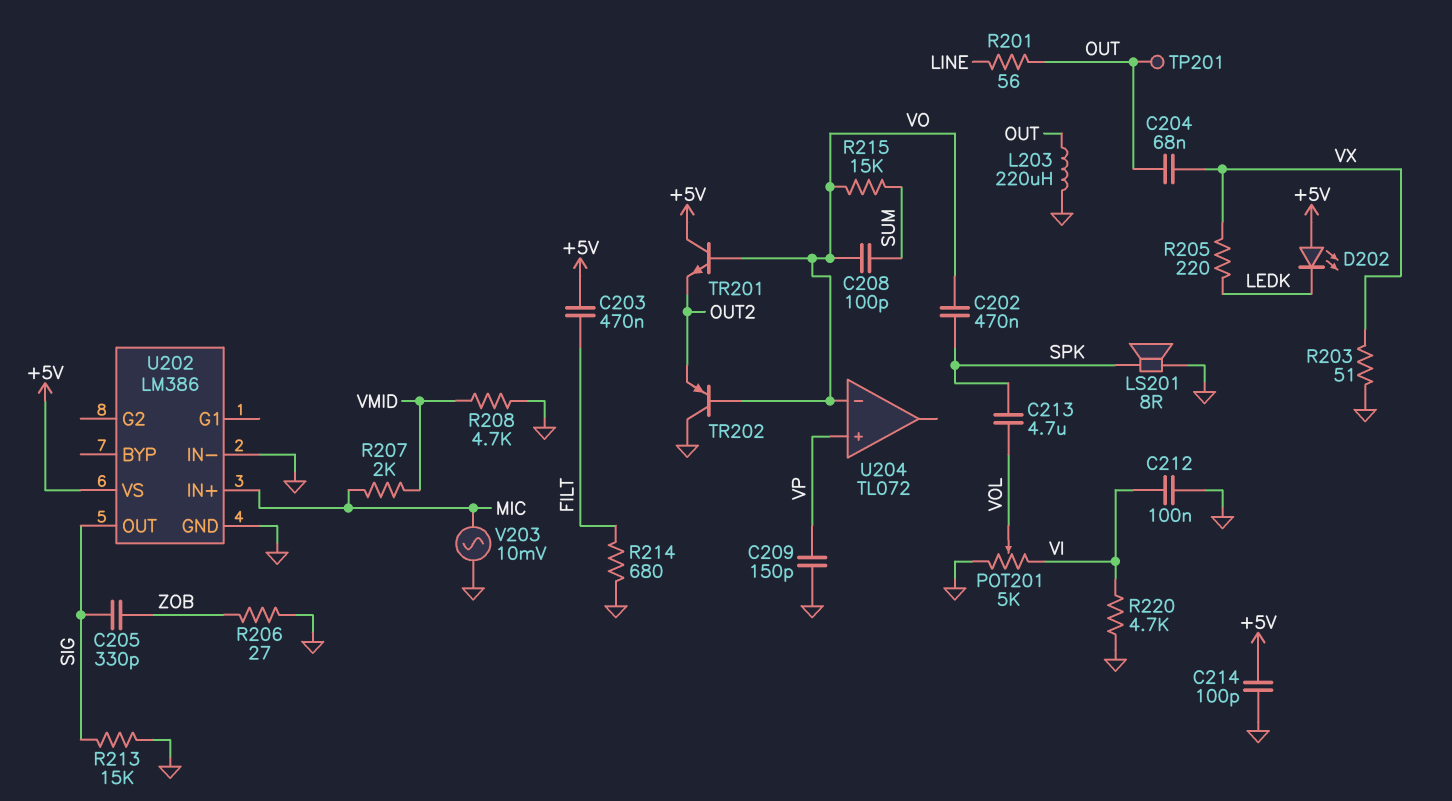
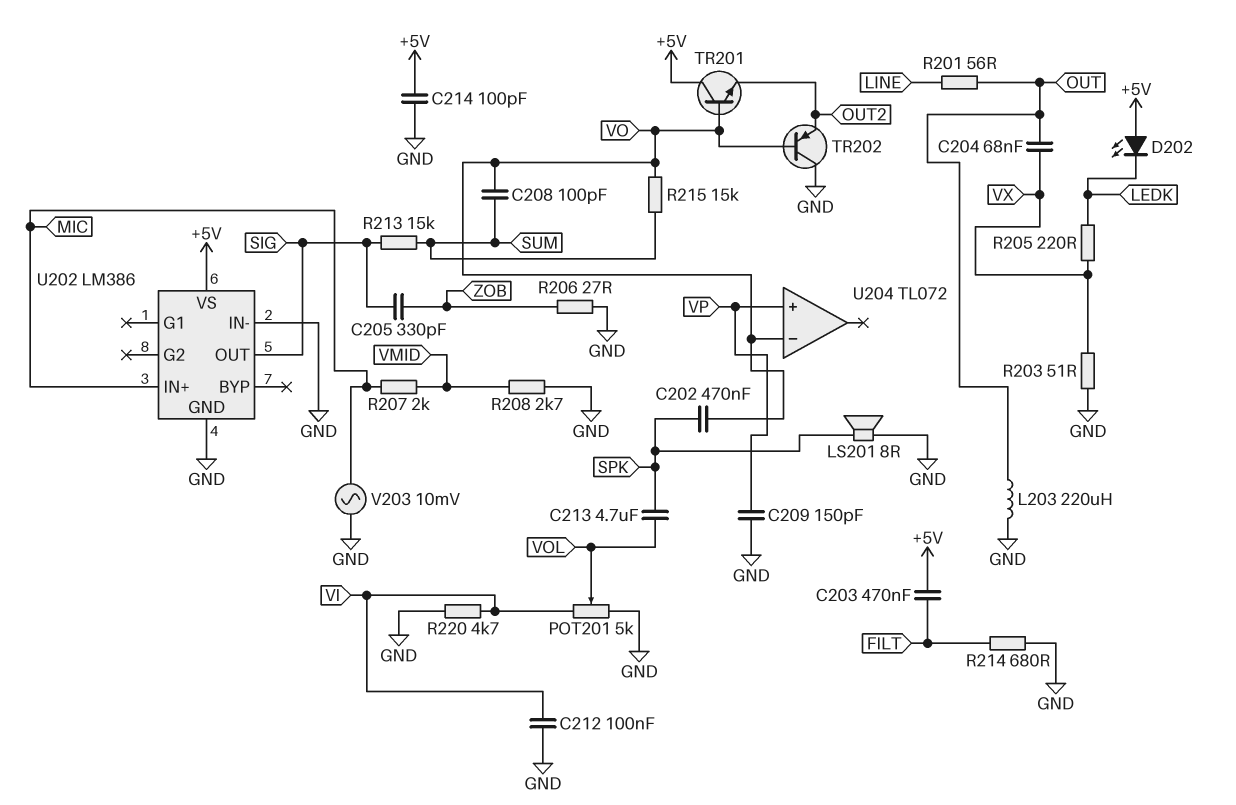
R208: 4.7k (GND, VMID) -> 2.7k (GND, VMID)
R213: 15k (GND, SIG) -> 15k (SIG, SUM)
TP201: test point (OUT) -> none

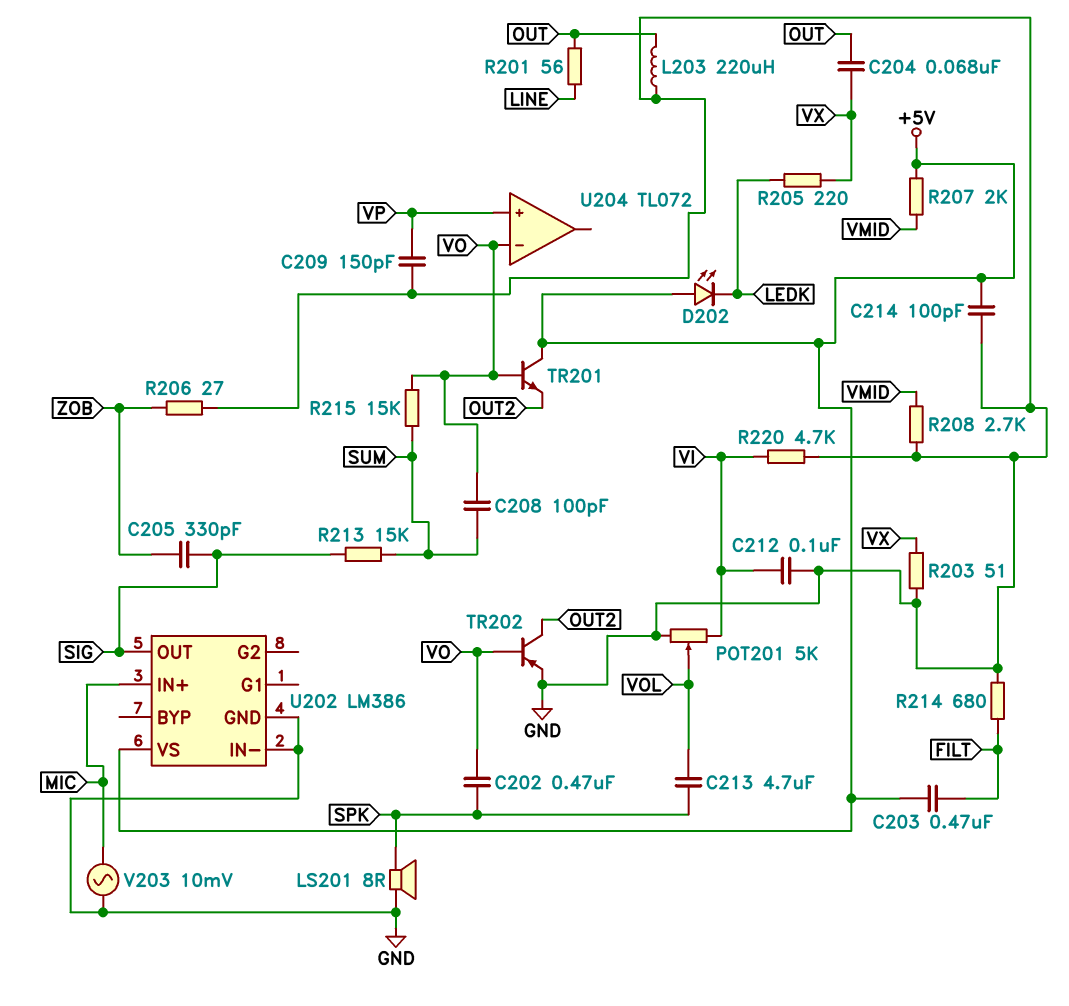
R207: 2k (MIC, VMID) -> 2k (+5V, VMID)
TR202: PNP (B VO, C GND, E OUT2) -> PNP (B VO, C OUT2, E GND)

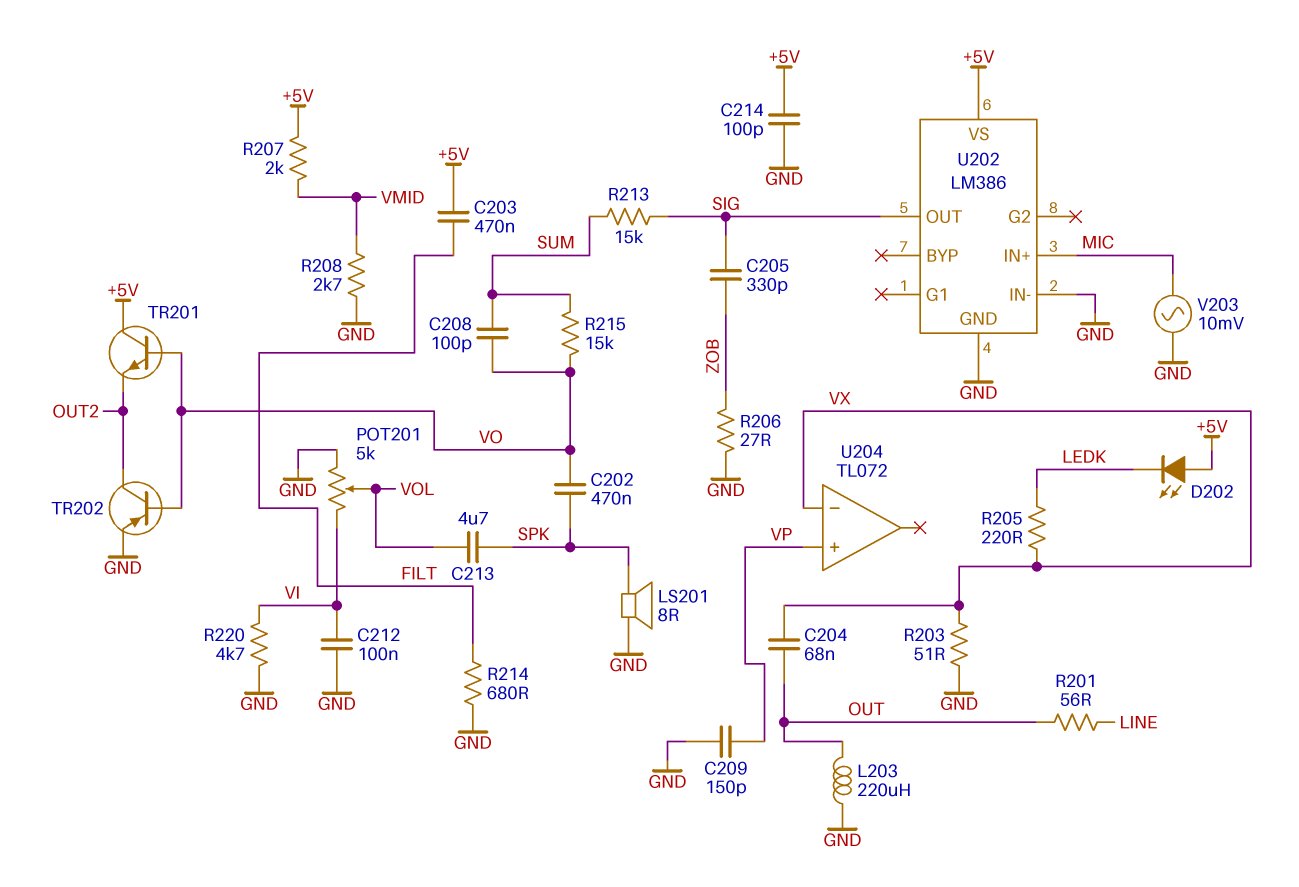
U204 pin in-: VO -> VX

